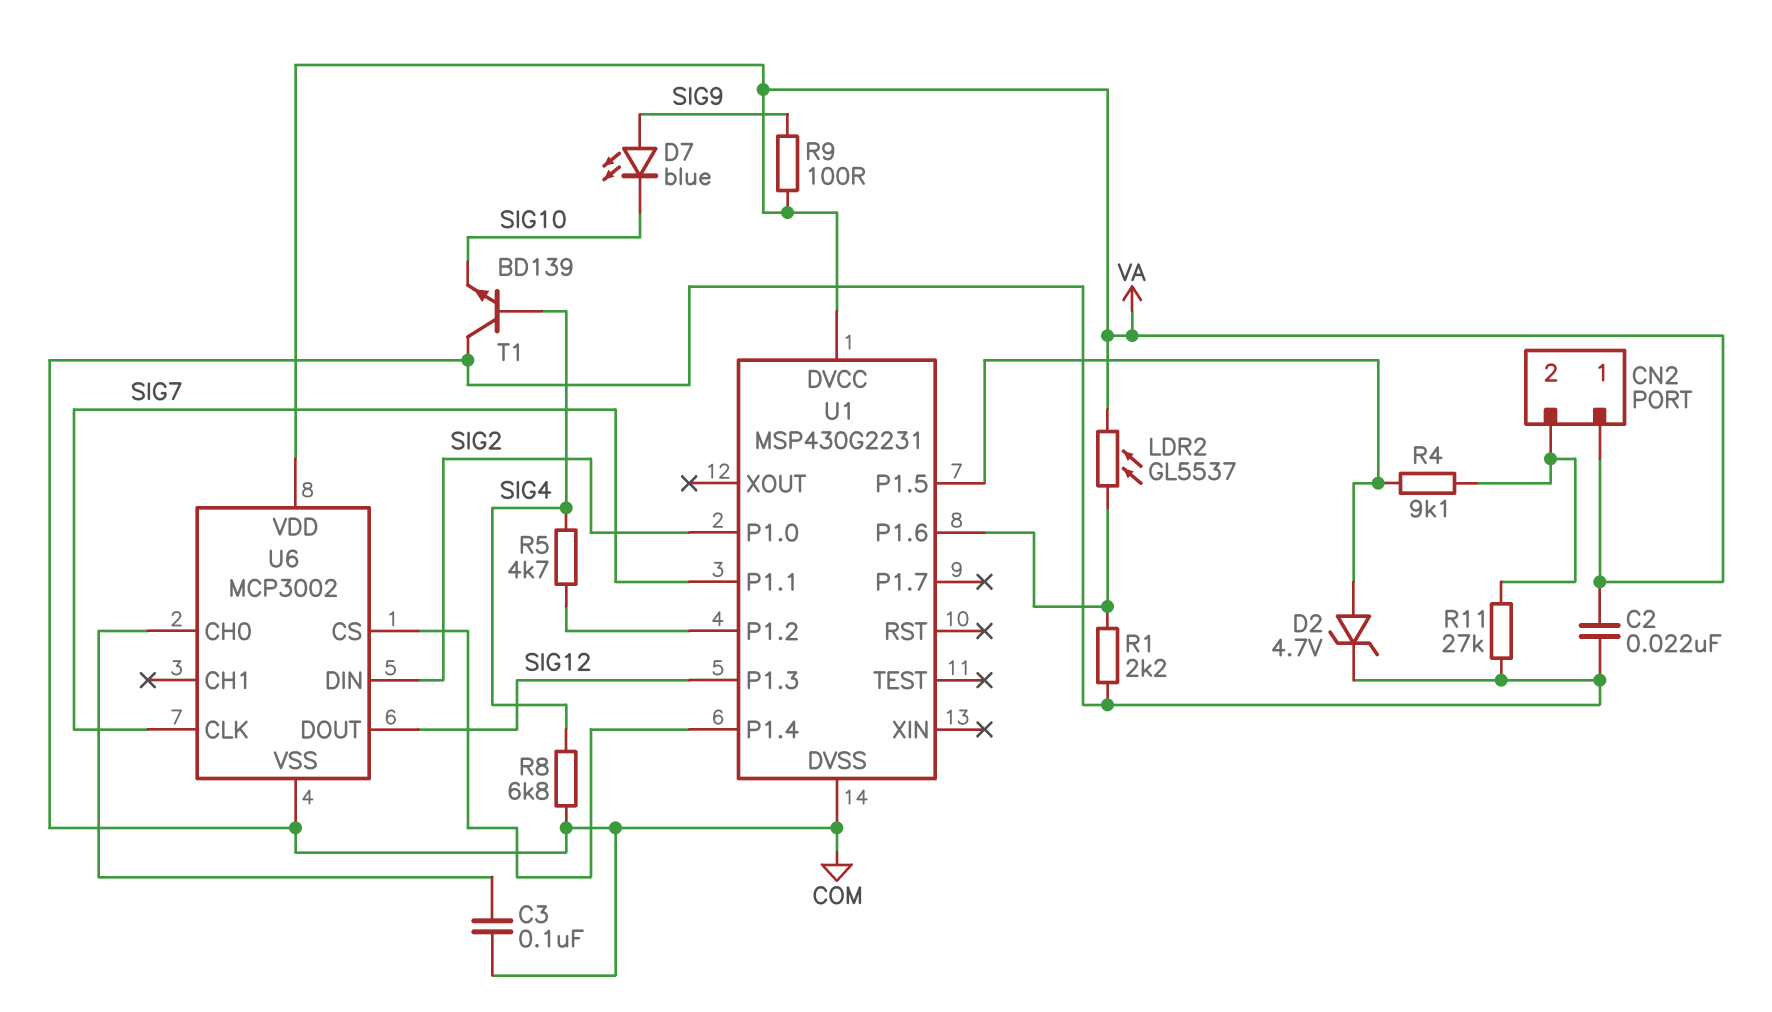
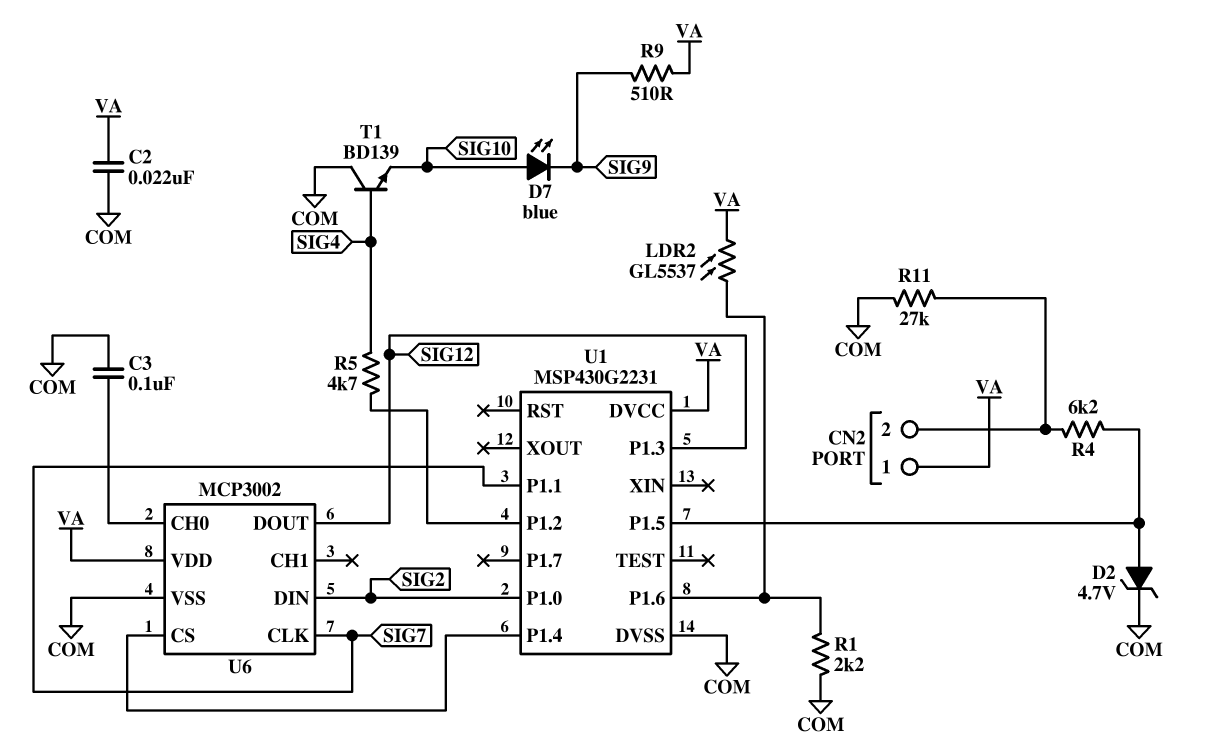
D7: LED blue (A SIG9, K SIG10) -> LED blue (A SIG10, K SIG9)
R4: 9.1k (CN2/2, U1/P1.5) -> 6.2k (CN2/2, U1/P1.5)
R8: 6.8k (COM, SIG4) -> none
R9: 100 (SIG9, VA) -> 510 (SIG9, VA)

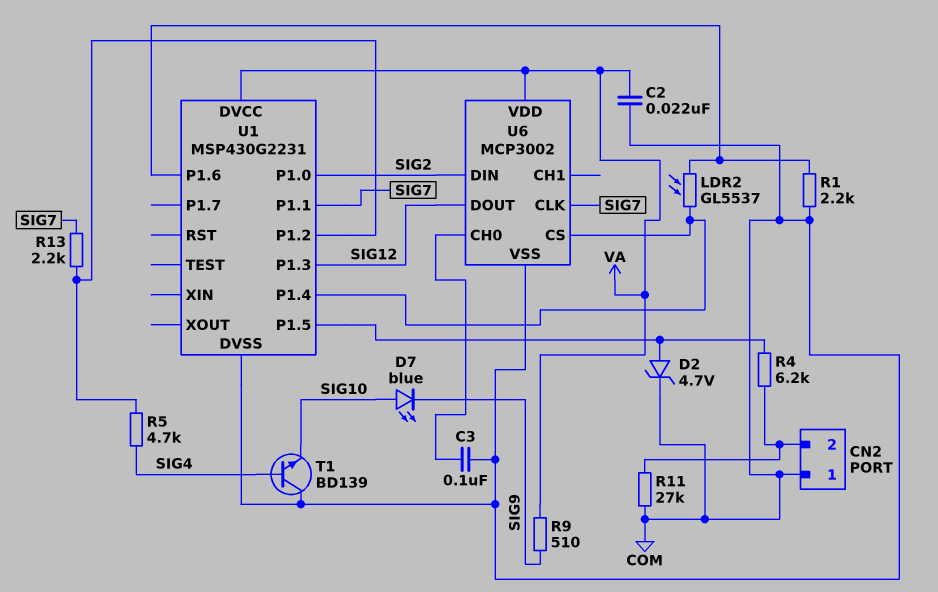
CN2 pin 1: VA -> COM
LDR2: GL5537 (U1/P1.6, VA) -> GL5537 (U1/P1.4, U1/P1.6)
R13: none -> 2.2k (SIG7, U1/P1.2)

